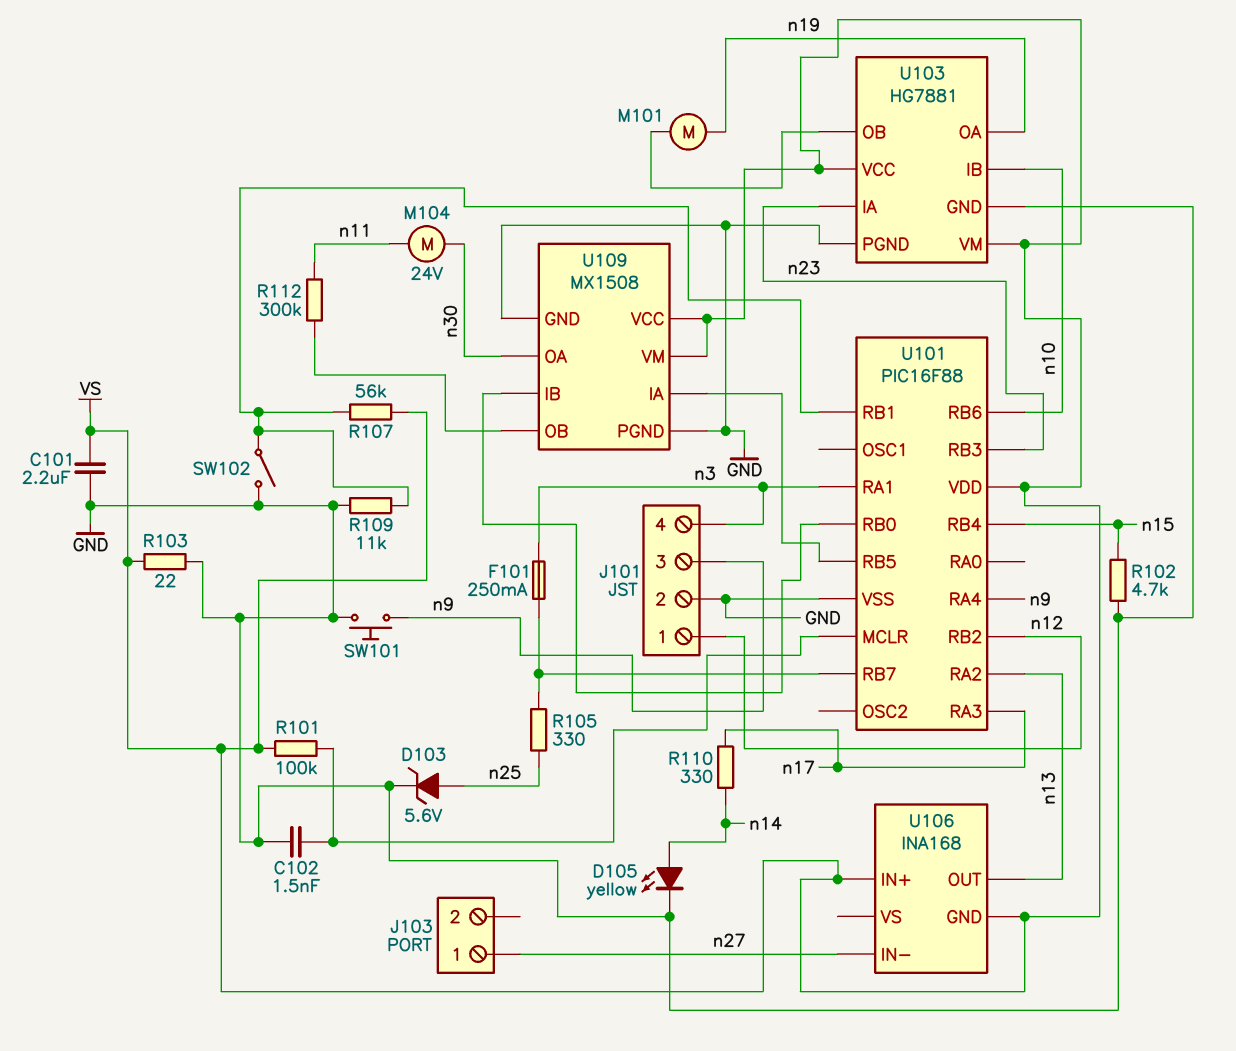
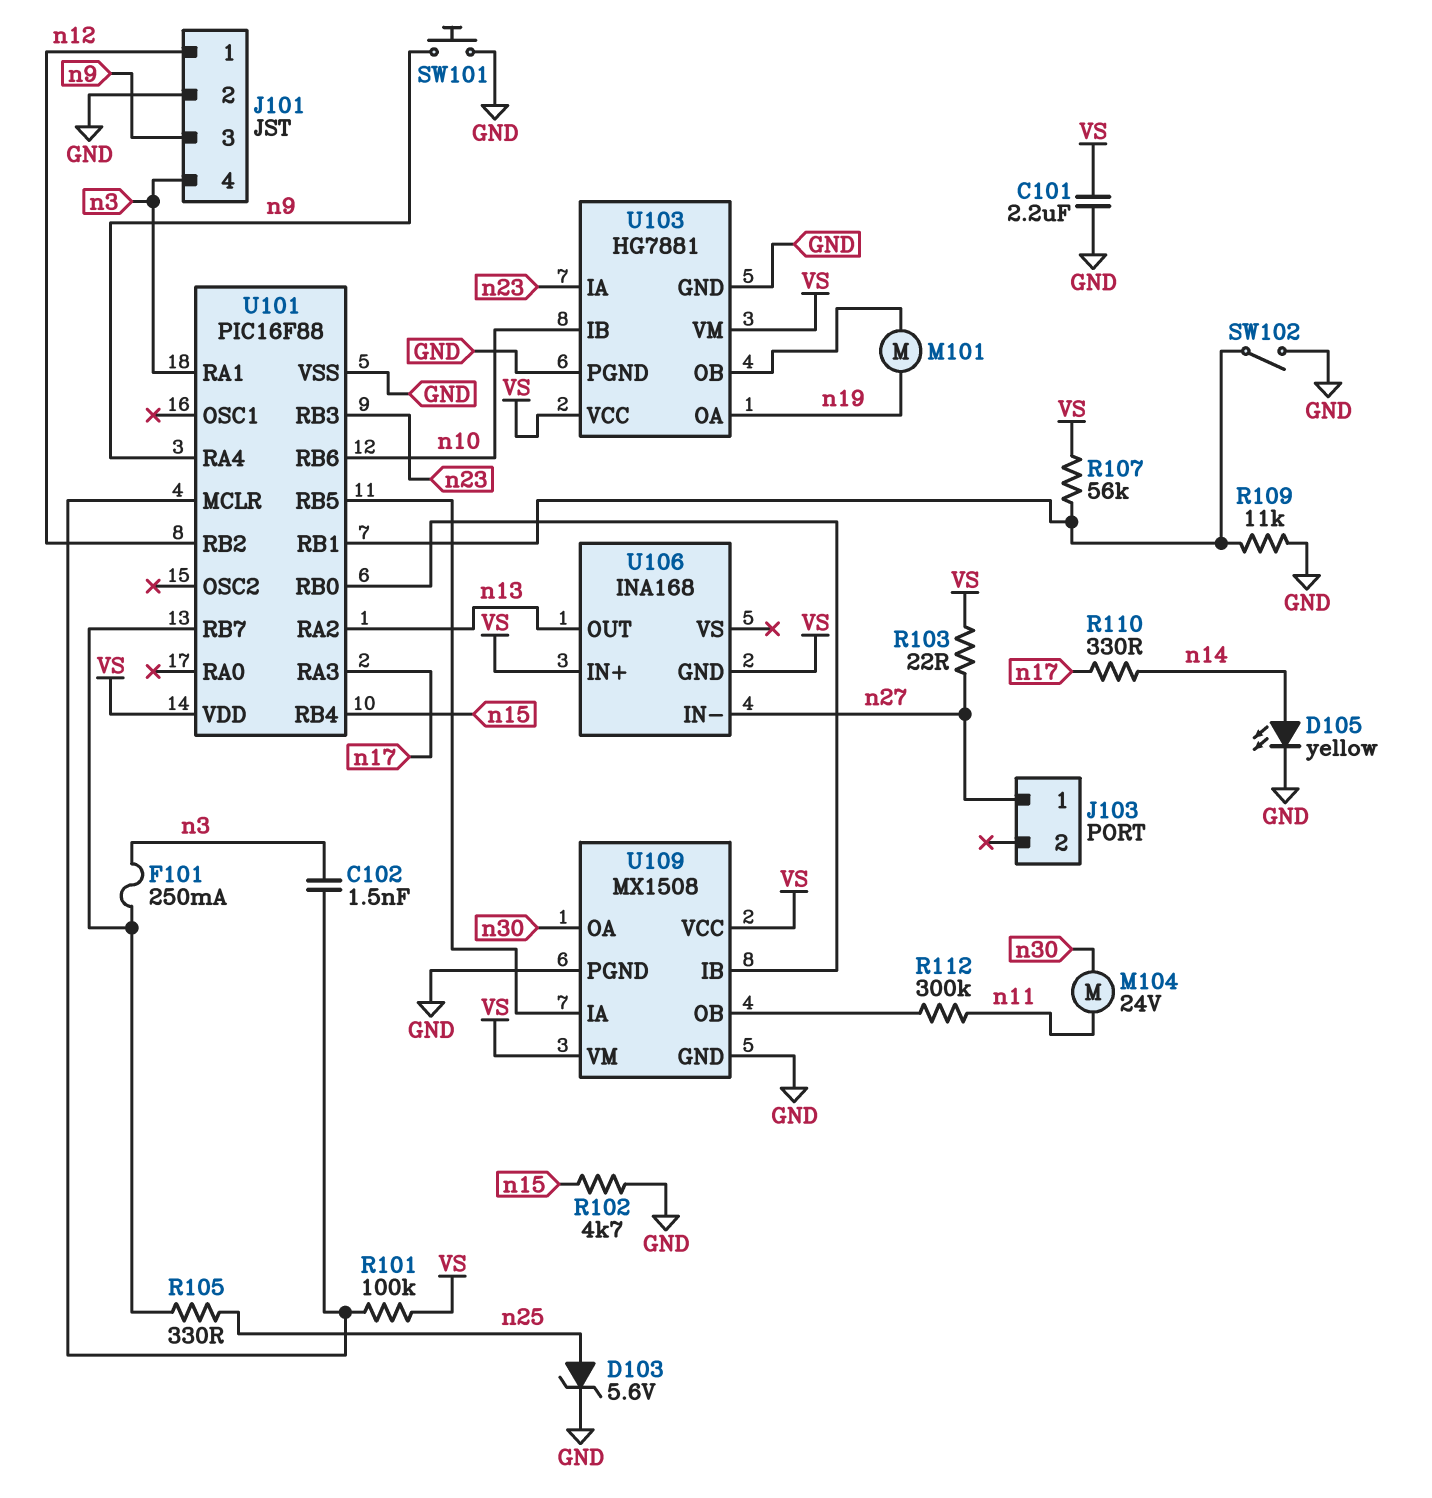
C102: 1.5nF (GND, U101/MCLR) -> 1.5nF (U101/MCLR, n3)
R103: 22 (GND, VS) -> 22 (VS, n27)

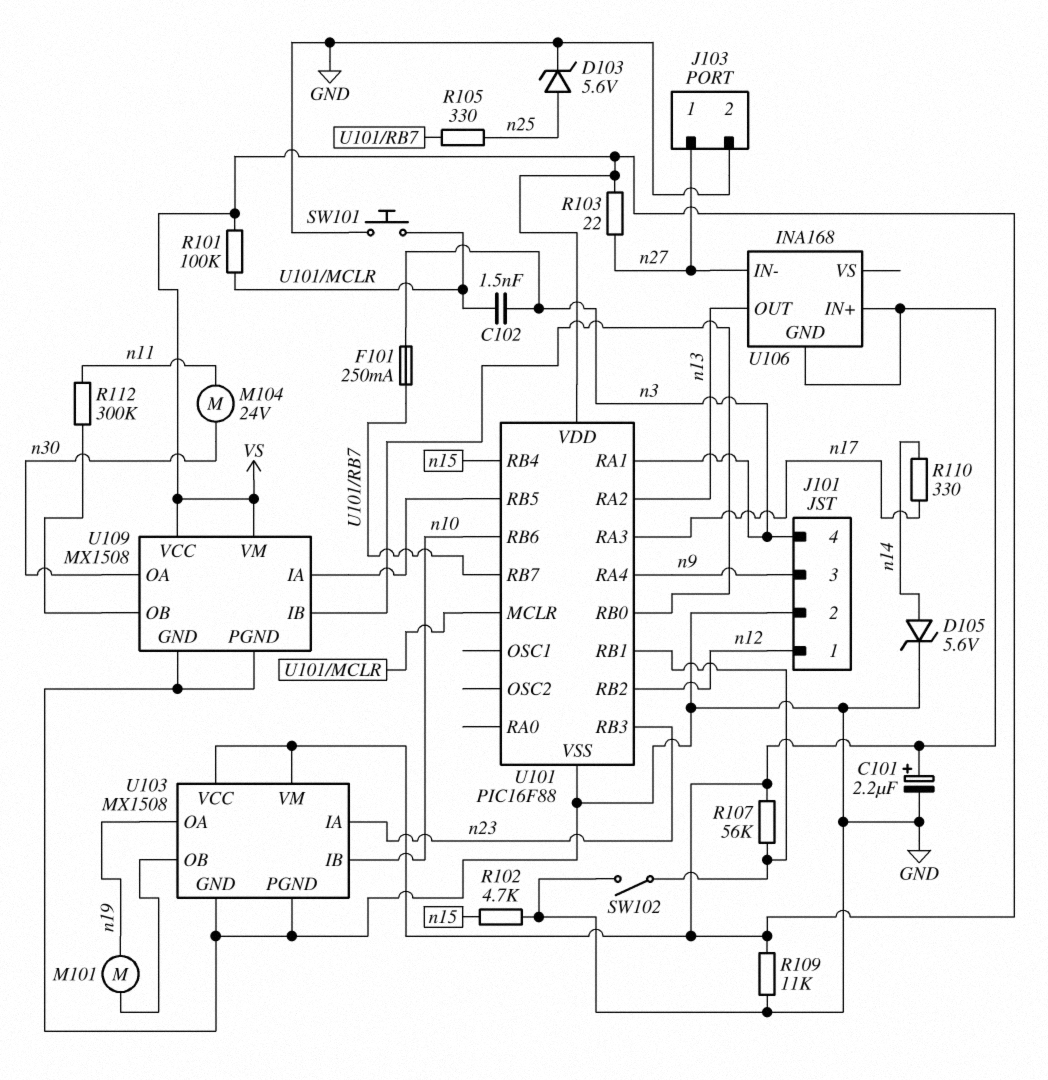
C101: 2.2uF (GND, VS) -> 2.2uF (plus VS, minus GND)
D105: LED yellow (A n14, K GND) -> zener 5.6V (A n14, K GND)
J103 pin 2: none -> GND
R109: 11k (GND, U101/RB1) -> 11k (GND, VS)
SW101: button (GND, n9) -> button (GND, U101/MCLR)
U103: HG7881 -> MX1508

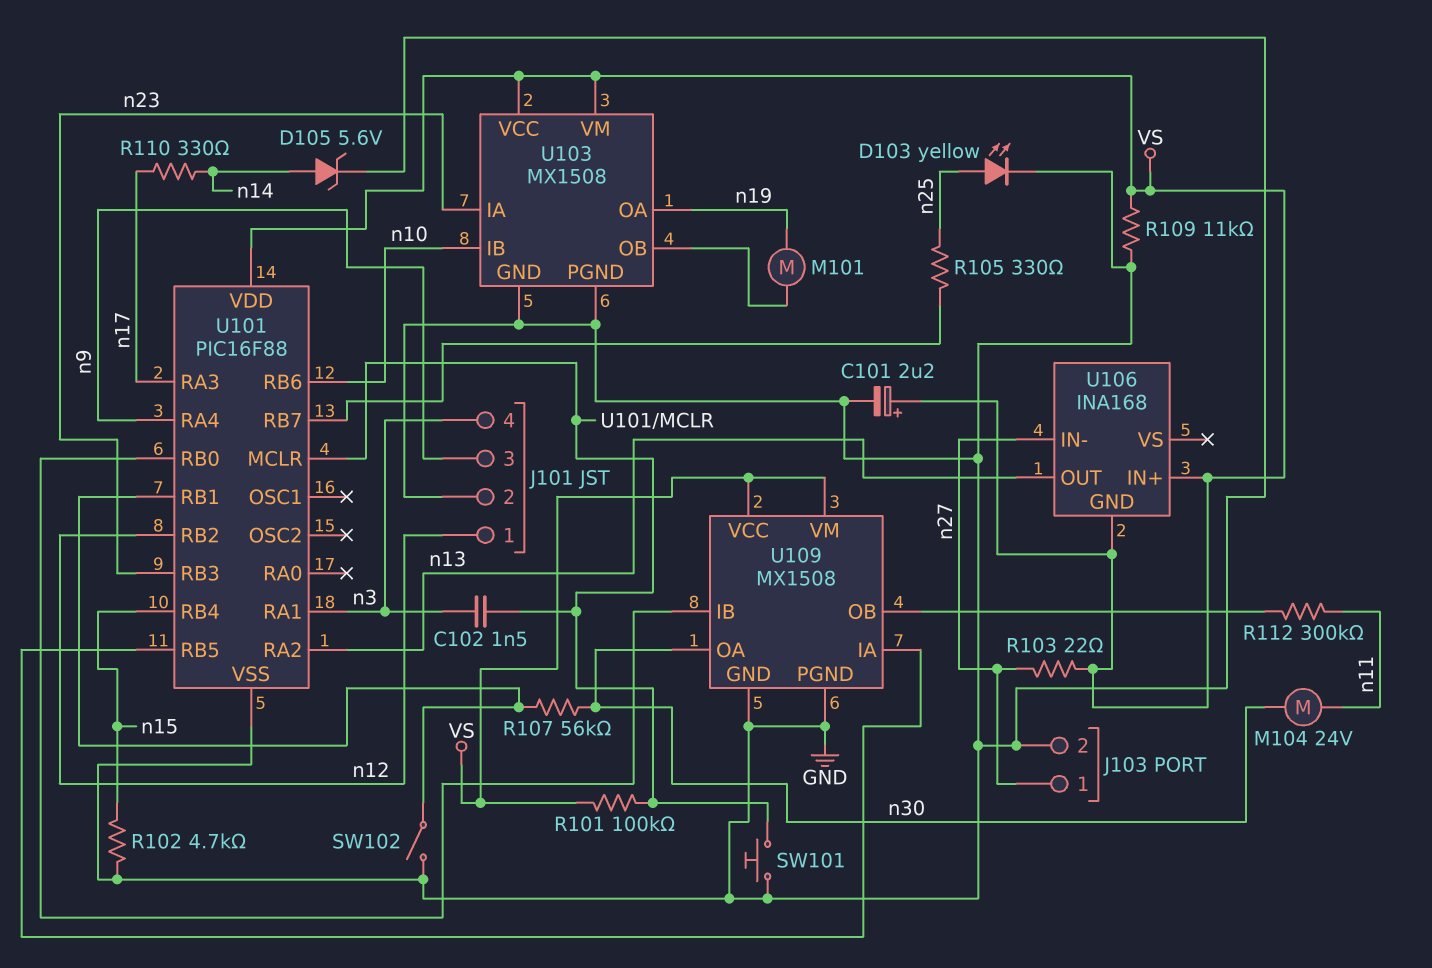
D103: zener 5.6V (A n25, K GND) -> LED yellow (A n25, K GND)
F101: 250mA (U101/RB7, n3) -> none
R107: 56k (U101/RB1, VS) -> 56k (U101/RB1, n30)

